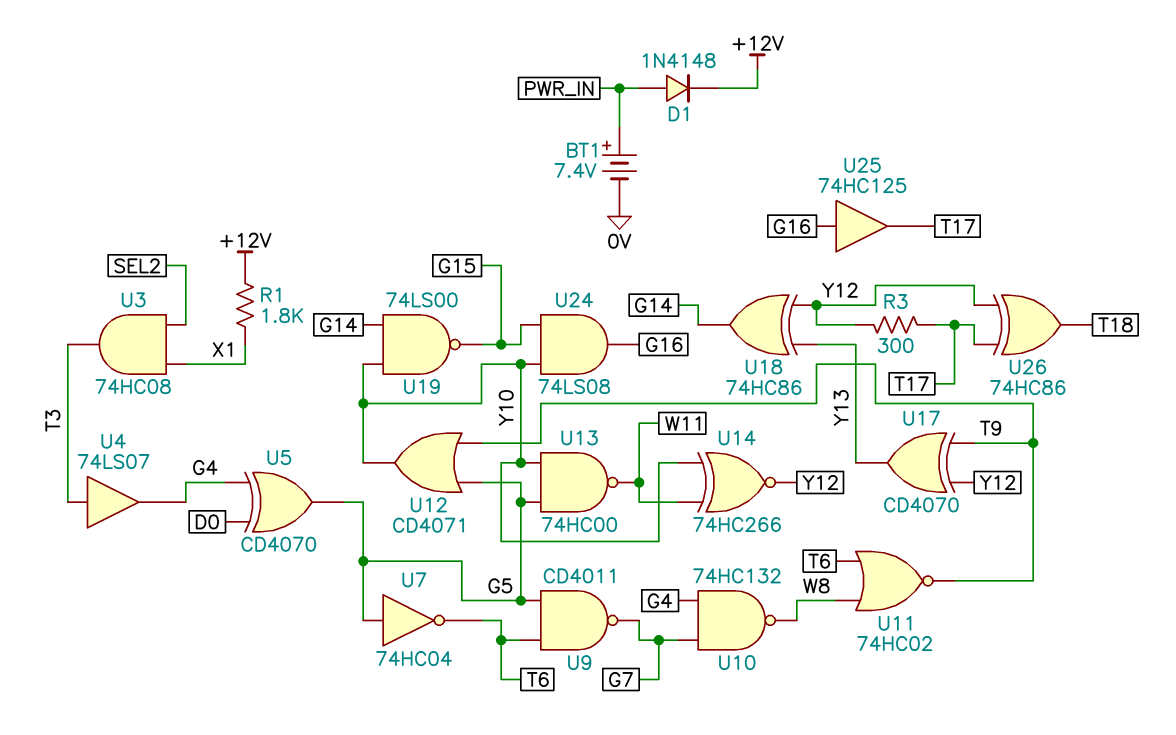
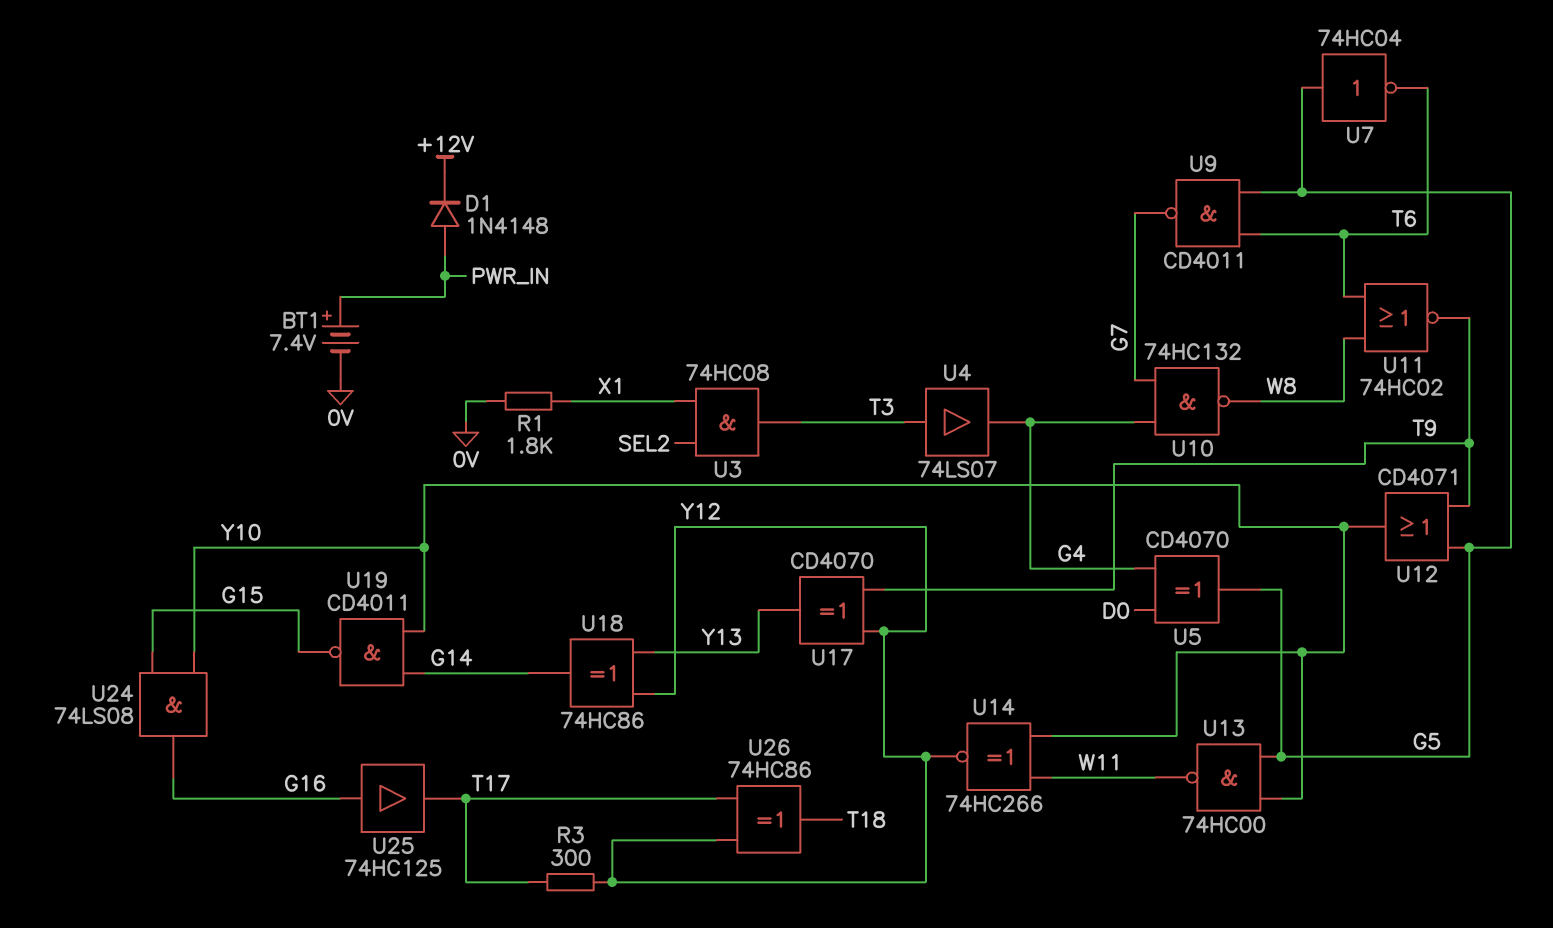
R1: 1.8k (+12V, X1) -> 1.8k (0V, X1)
U19: NAND 74LS00 (in G14, in Y10, out G15) -> NAND CD4011 (in G14, in Y10, out G15)

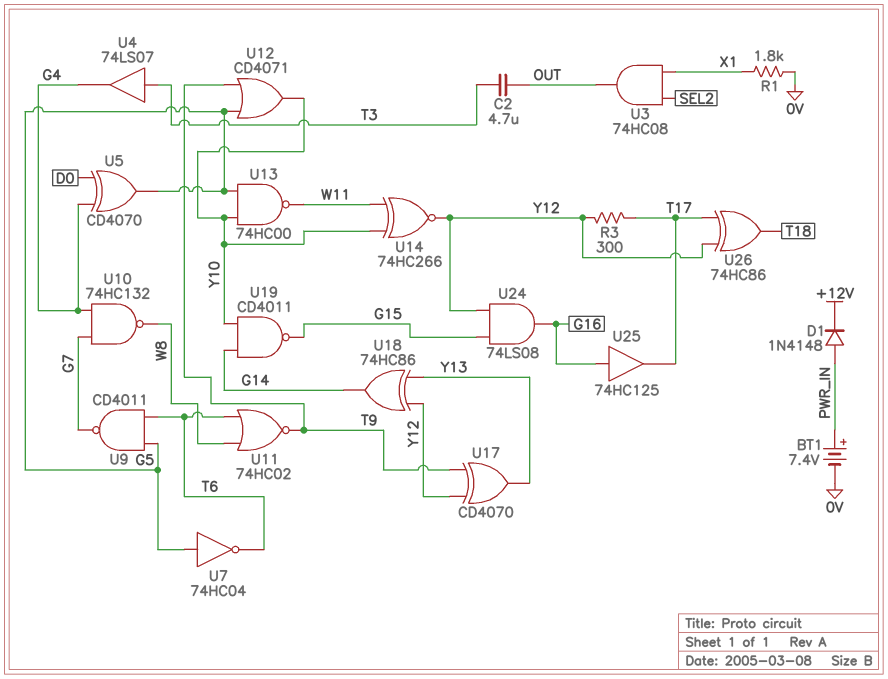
C2: none -> 4.7uF (OUT, T3)
U3: AND 74HC08 (in SEL2, in X1, out T3) -> AND 74HC08 (in SEL2, in X1, out OUT)
U24: AND 74LS08 (in G15, in Y10, out G16) -> AND 74LS08 (in G15, in Y12, out G16)

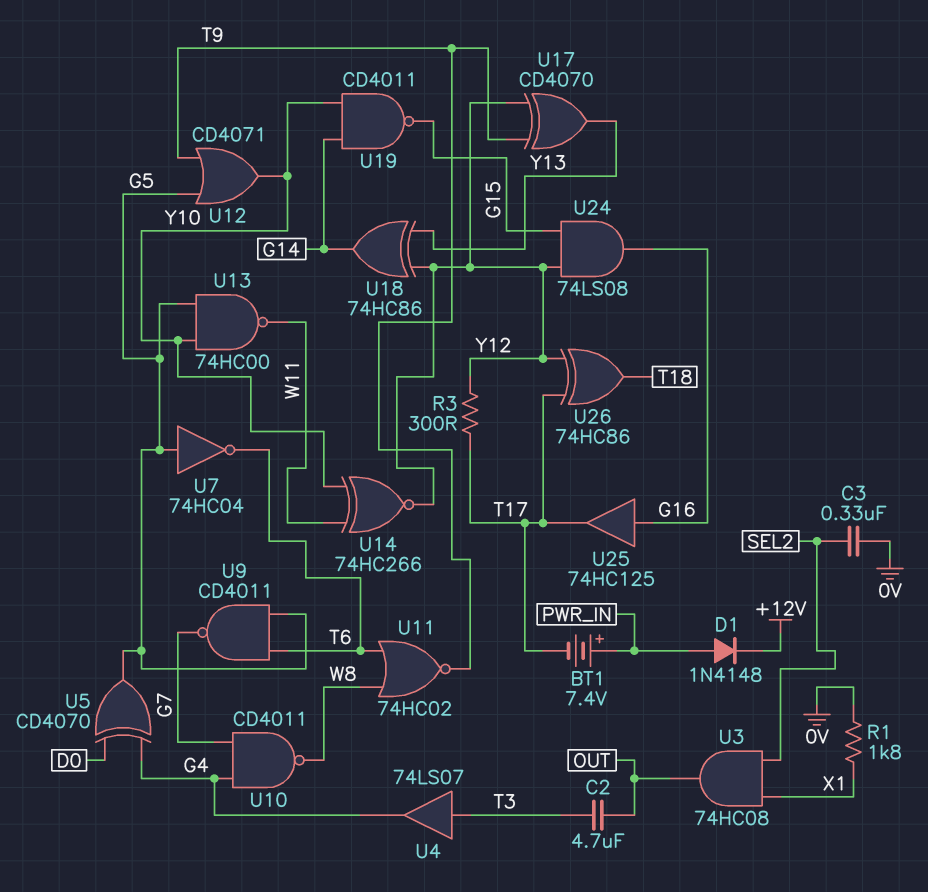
BT1: 7.4V (plus PWR_IN, minus 0V) -> 7.4V (plus PWR_IN, minus T17)
C3: none -> 330nF (0V, SEL2)
U10: NAND 74HC132 (in G4, in G7, out W8) -> NAND CD4011 (in G4, in G7, out W8)

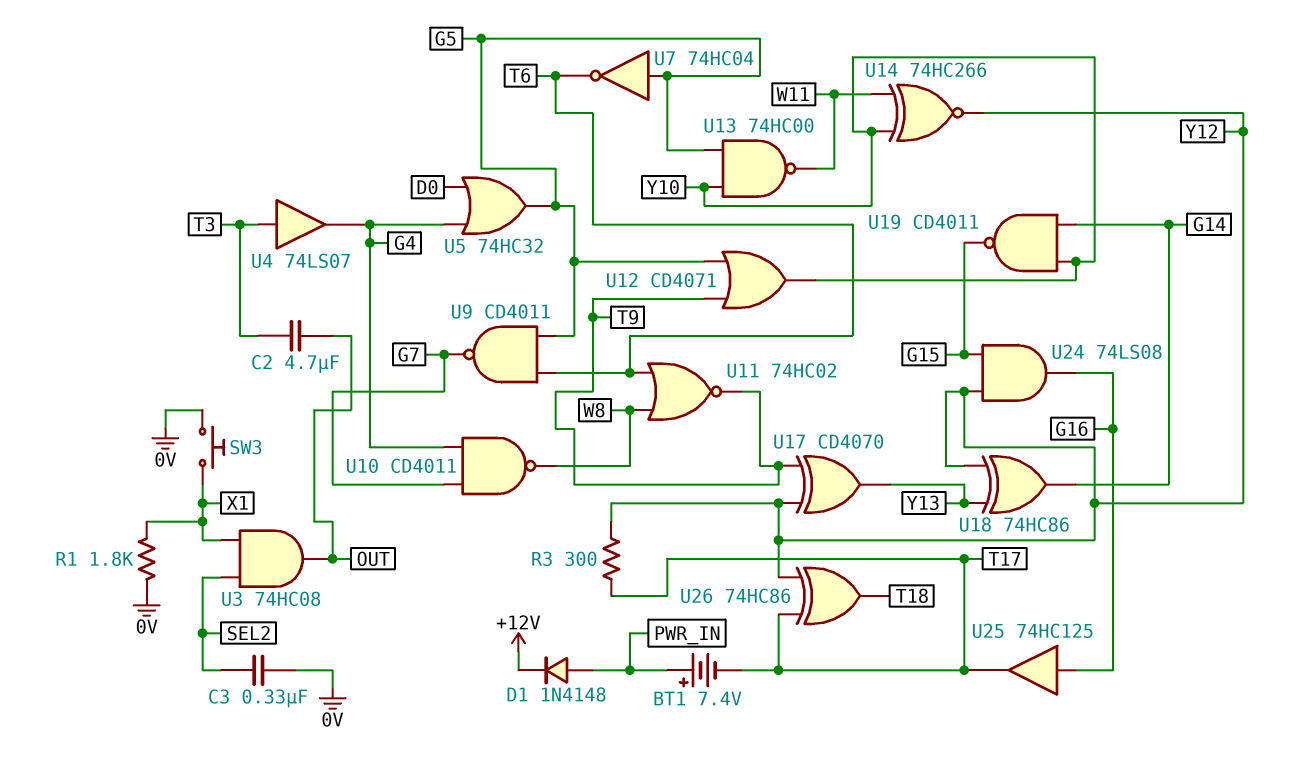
SW3: none -> button (0V, X1)
U5: XOR CD4070 (in D0, in G4, out G5) -> OR 74HC32 (in D0, in G4, out G5)

